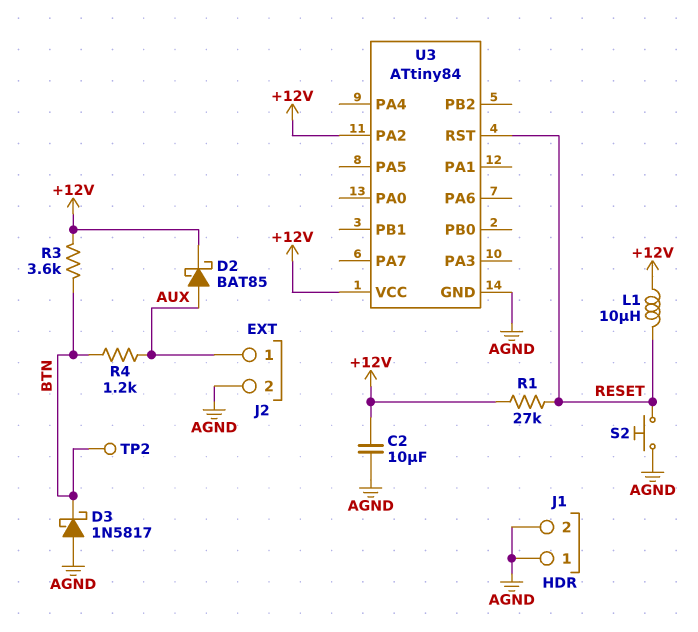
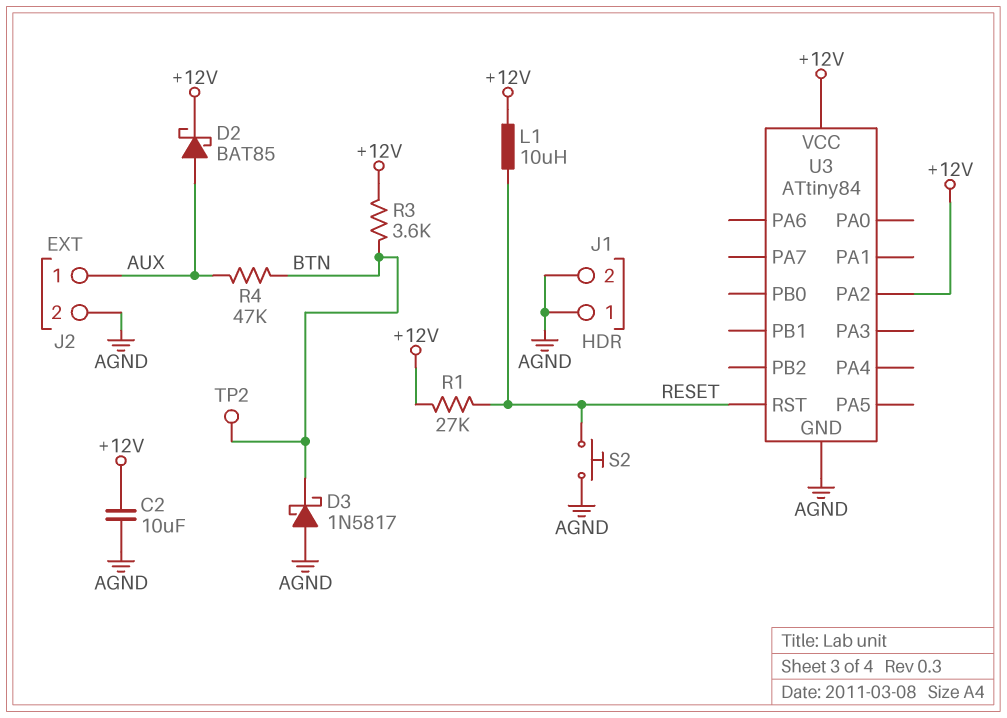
R4: 1.2k (AUX, BTN) -> 47k (AUX, BTN)

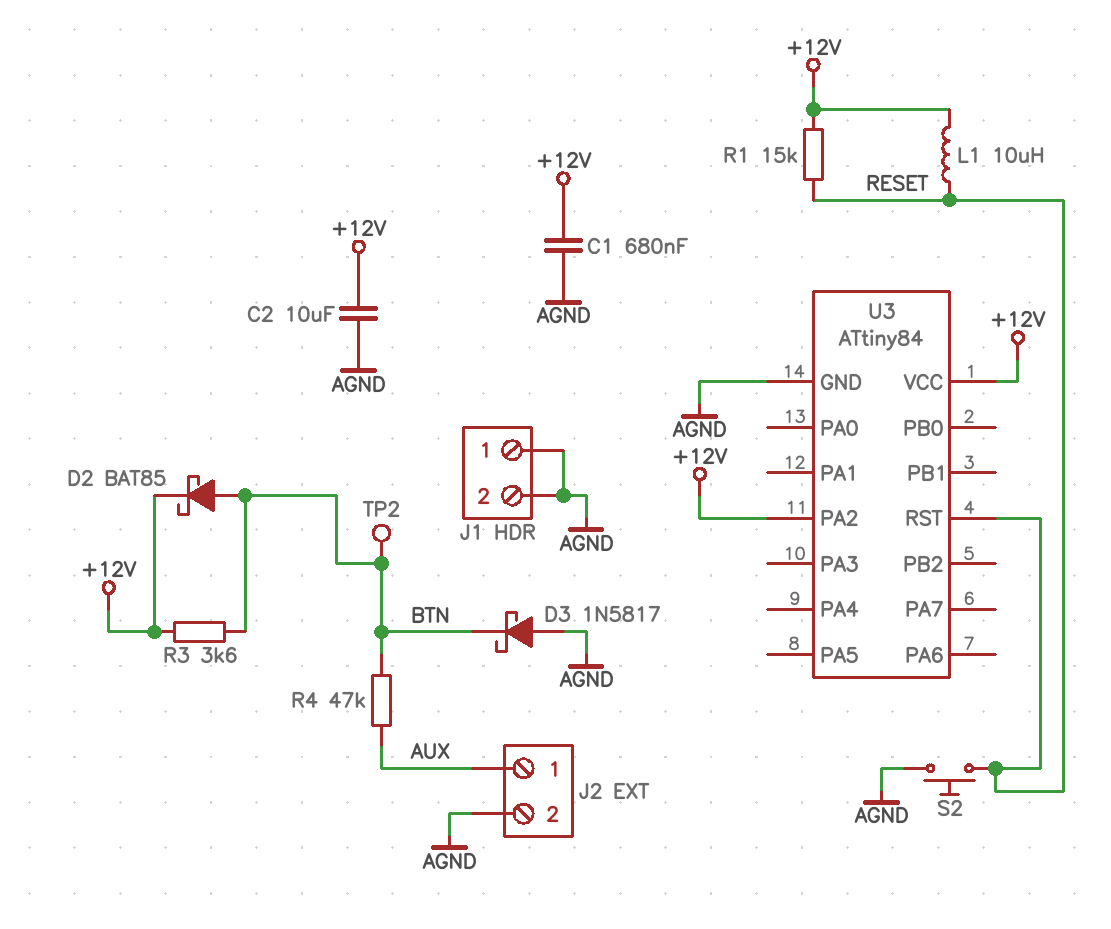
C1: none -> 680nF (+12V, AGND)
D2: schottky BAT85 (A AUX, K +12V) -> schottky BAT85 (A BTN, K +12V)
R1: 27k (+12V, RESET) -> 15k (+12V, RESET)

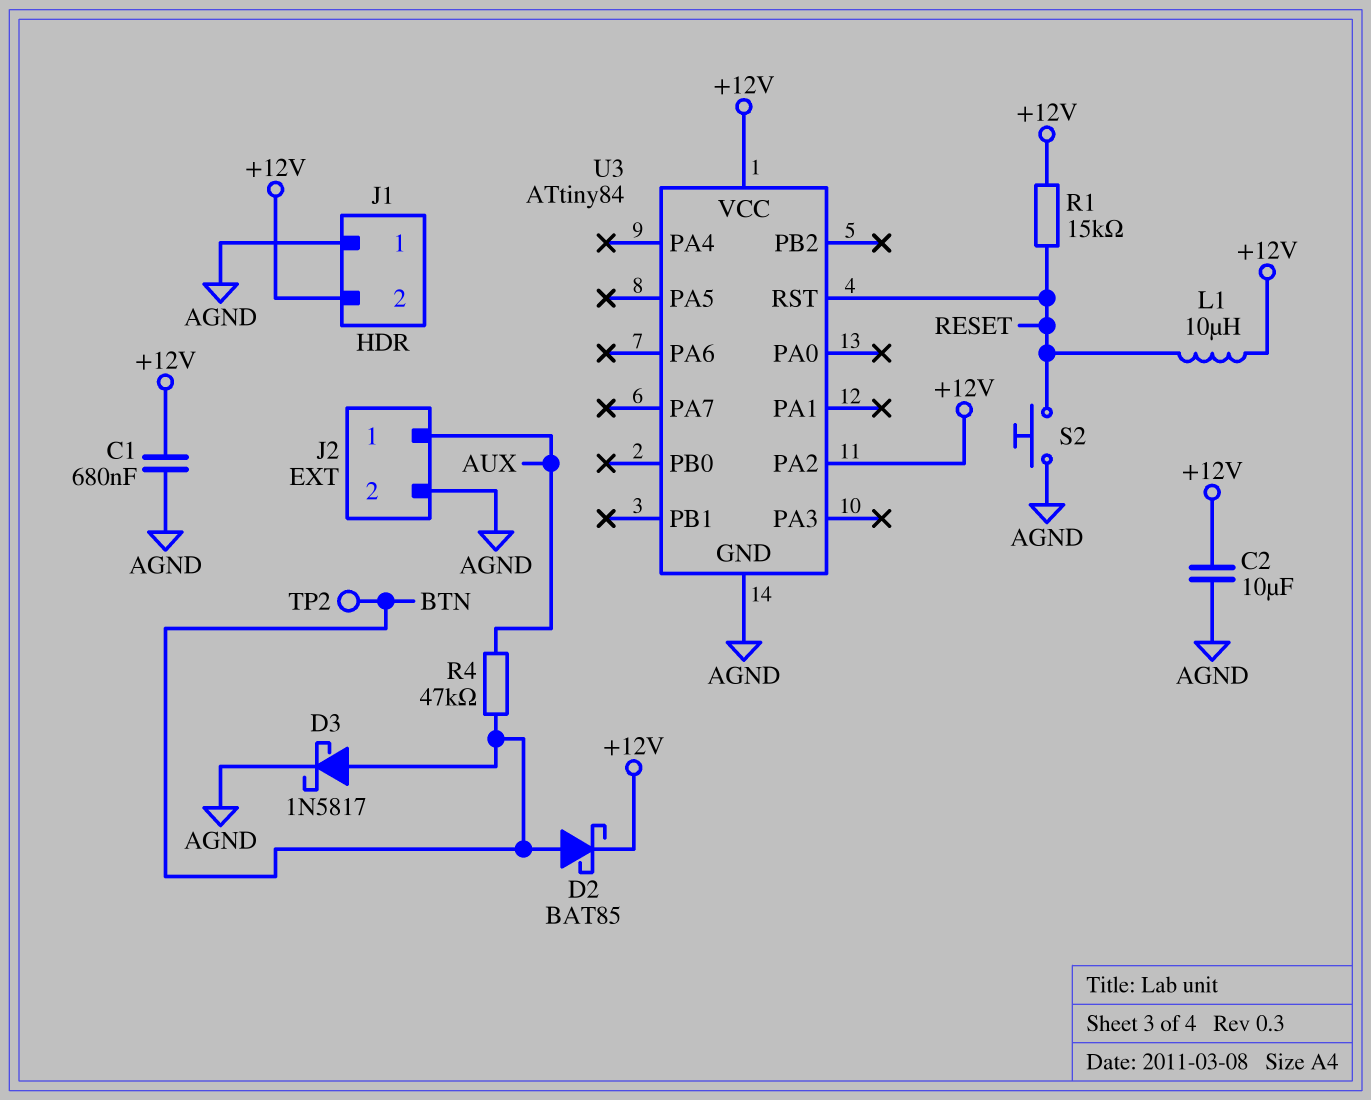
D3: schottky 1N5817 (A AGND, K BTN) -> schottky 1N5817 (A BTN, K AGND)
J1 pin 2: AGND -> +12V
R3: 3.6k (+12V, BTN) -> none

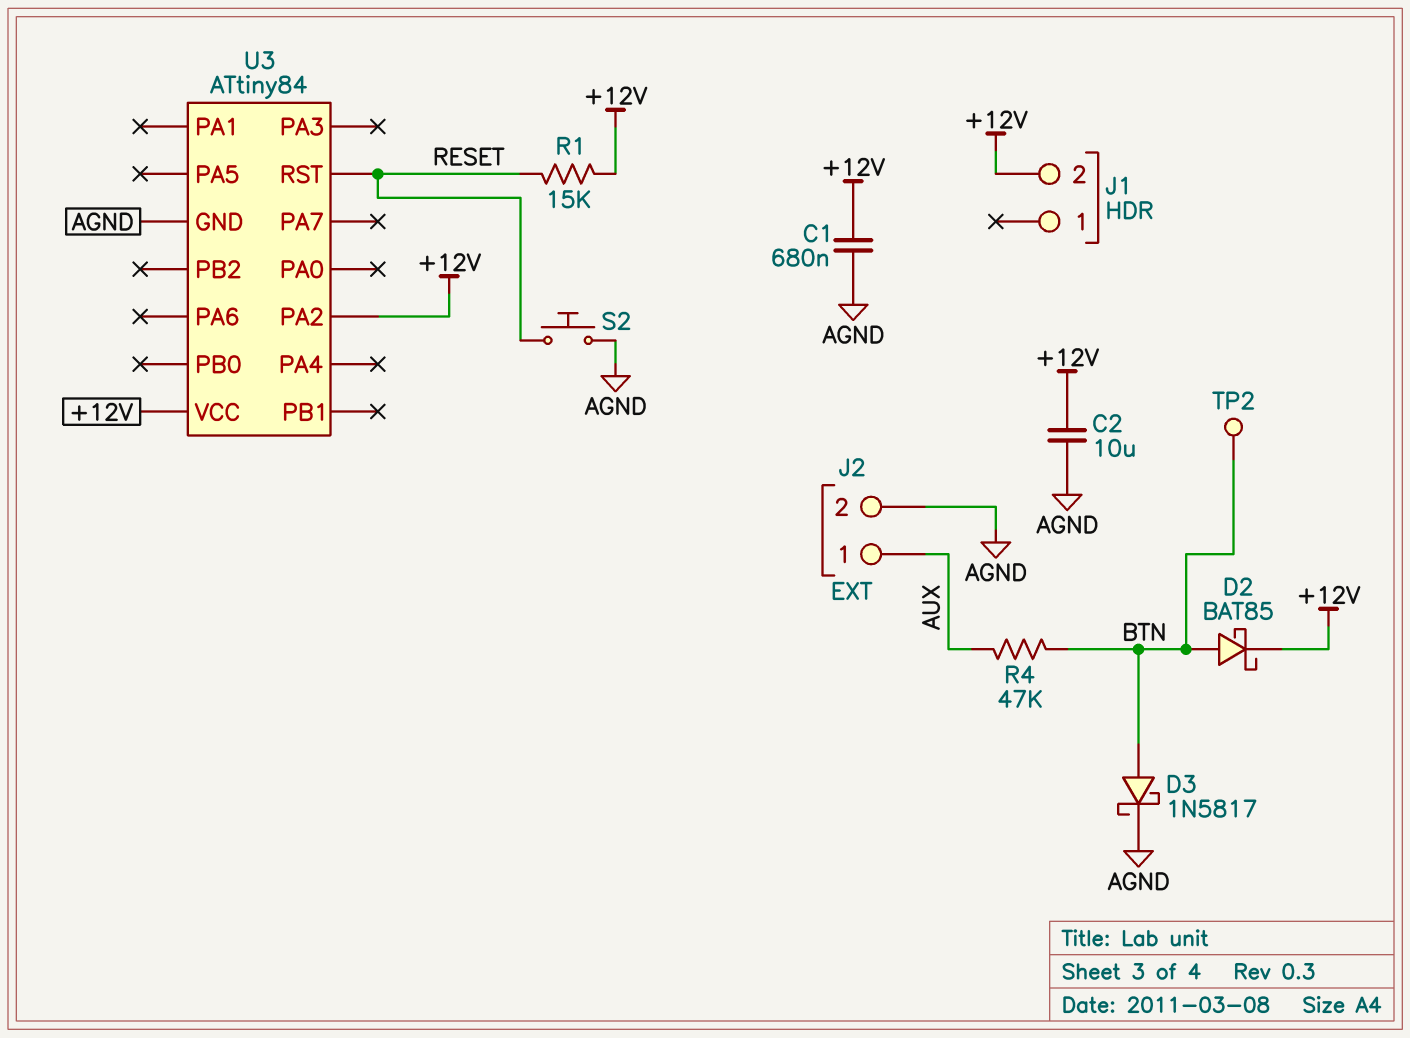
J1 pin 1: AGND -> none
L1: 10uH (+12V, RESET) -> none

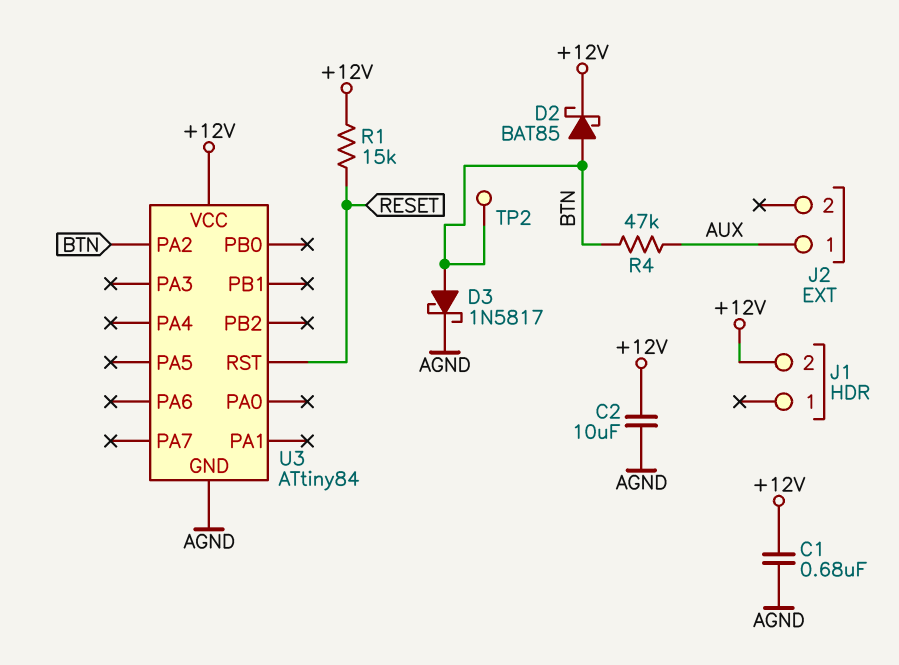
J2 pin 2: AGND -> none
S2: button (AGND, RESET) -> none
U3 pin PA2: +12V -> BTN

